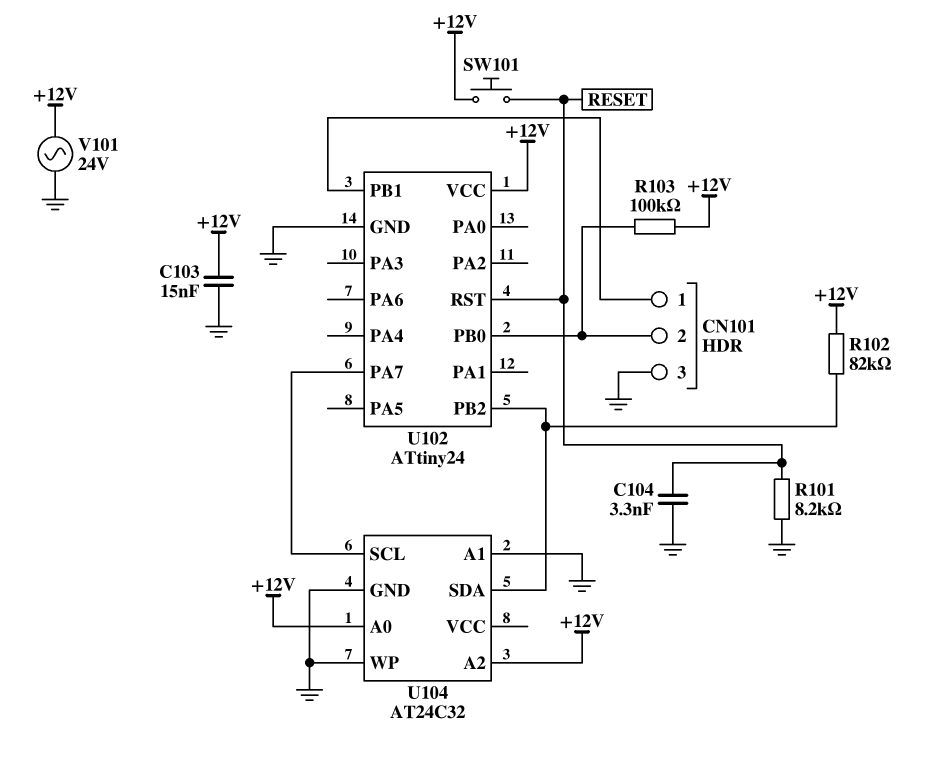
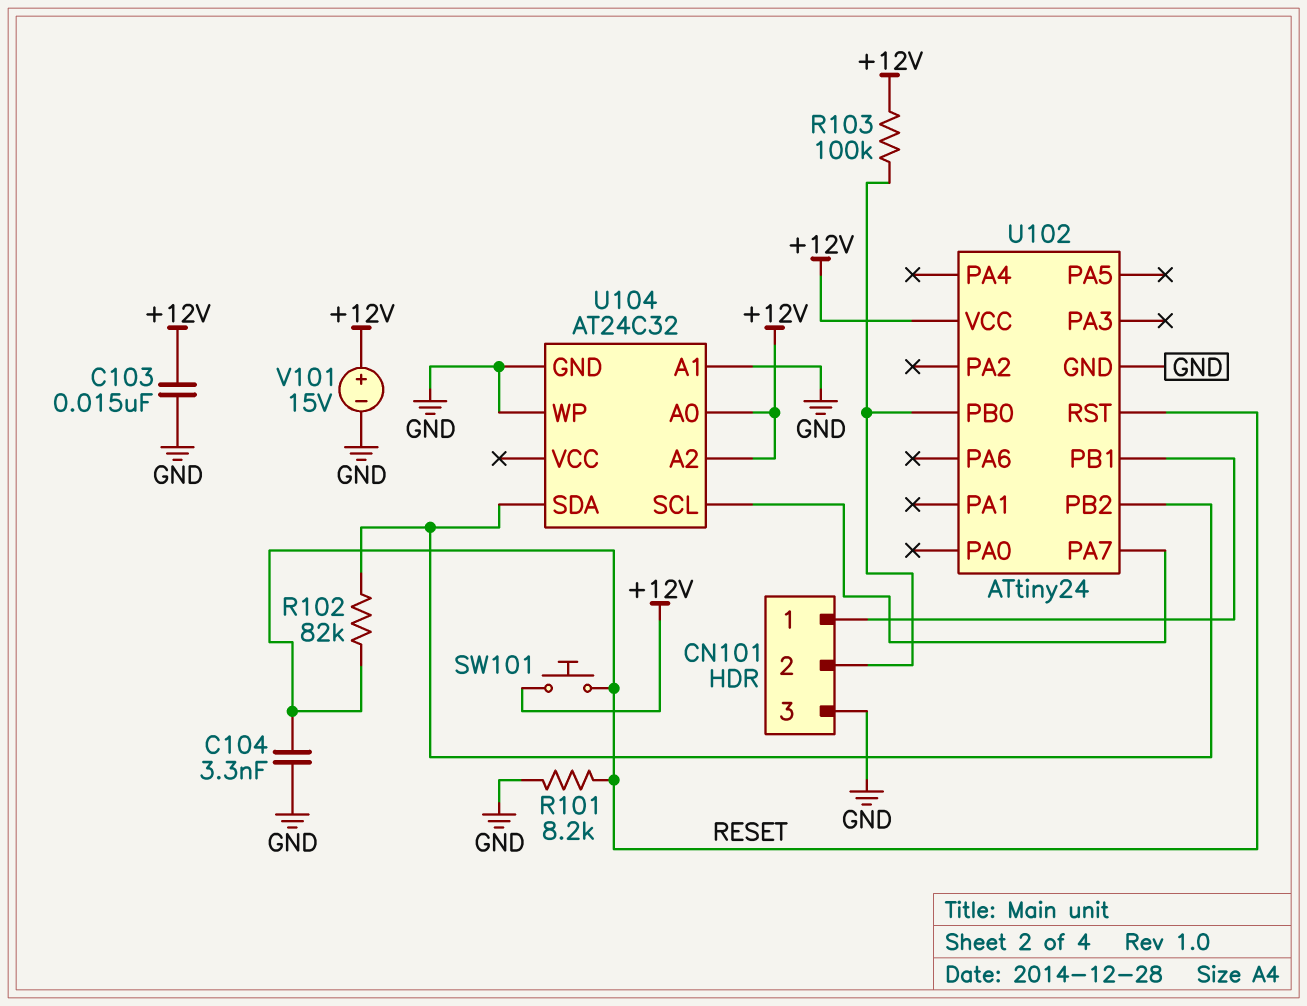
R102: 82k (+12V, U102/PB2) -> 82k (RESET, U102/PB2)
V101: AC 24V (+12V, GND) -> 15V (plus +12V, minus GND)

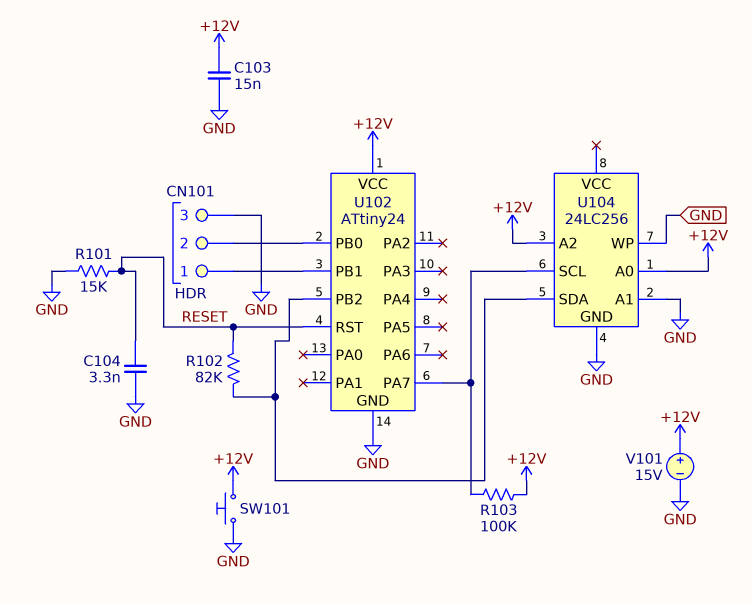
R101: 8.2k (GND, RESET) -> 15k (GND, RESET)
R103: 100k (+12V, CN101/2) -> 100k (+12V, U102/PA7)
SW101: button (+12V, RESET) -> button (+12V, GND)
U104: AT24C32 -> 24LC256

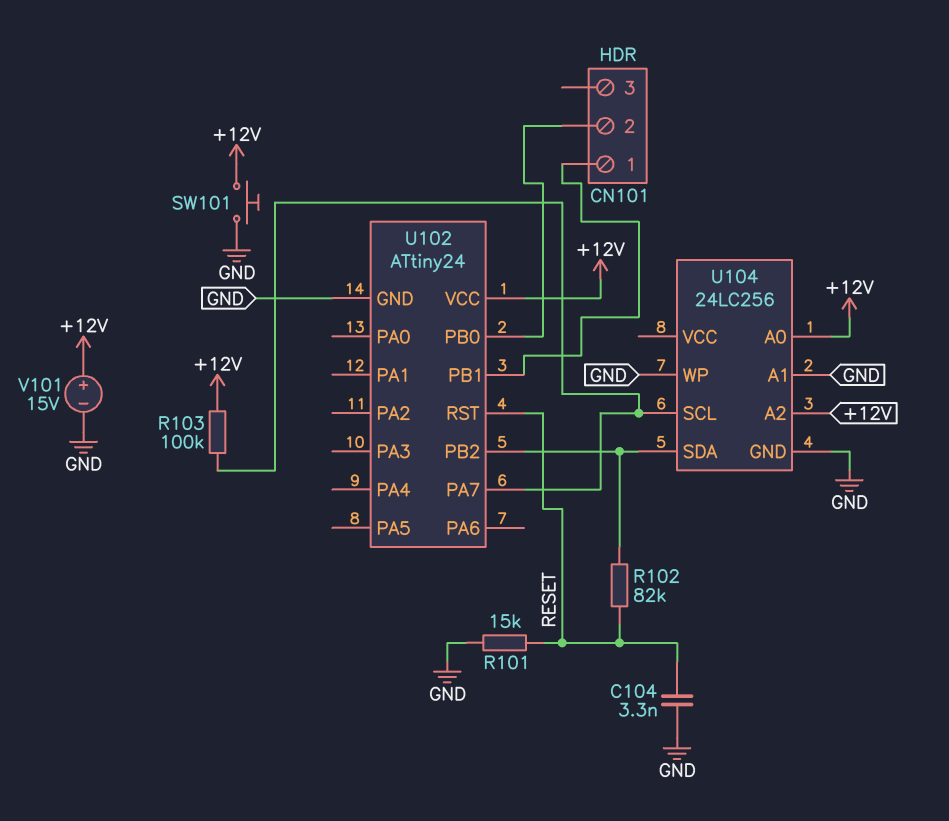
C103: 15nF (+12V, GND) -> none
CN101 pin 3: GND -> none

